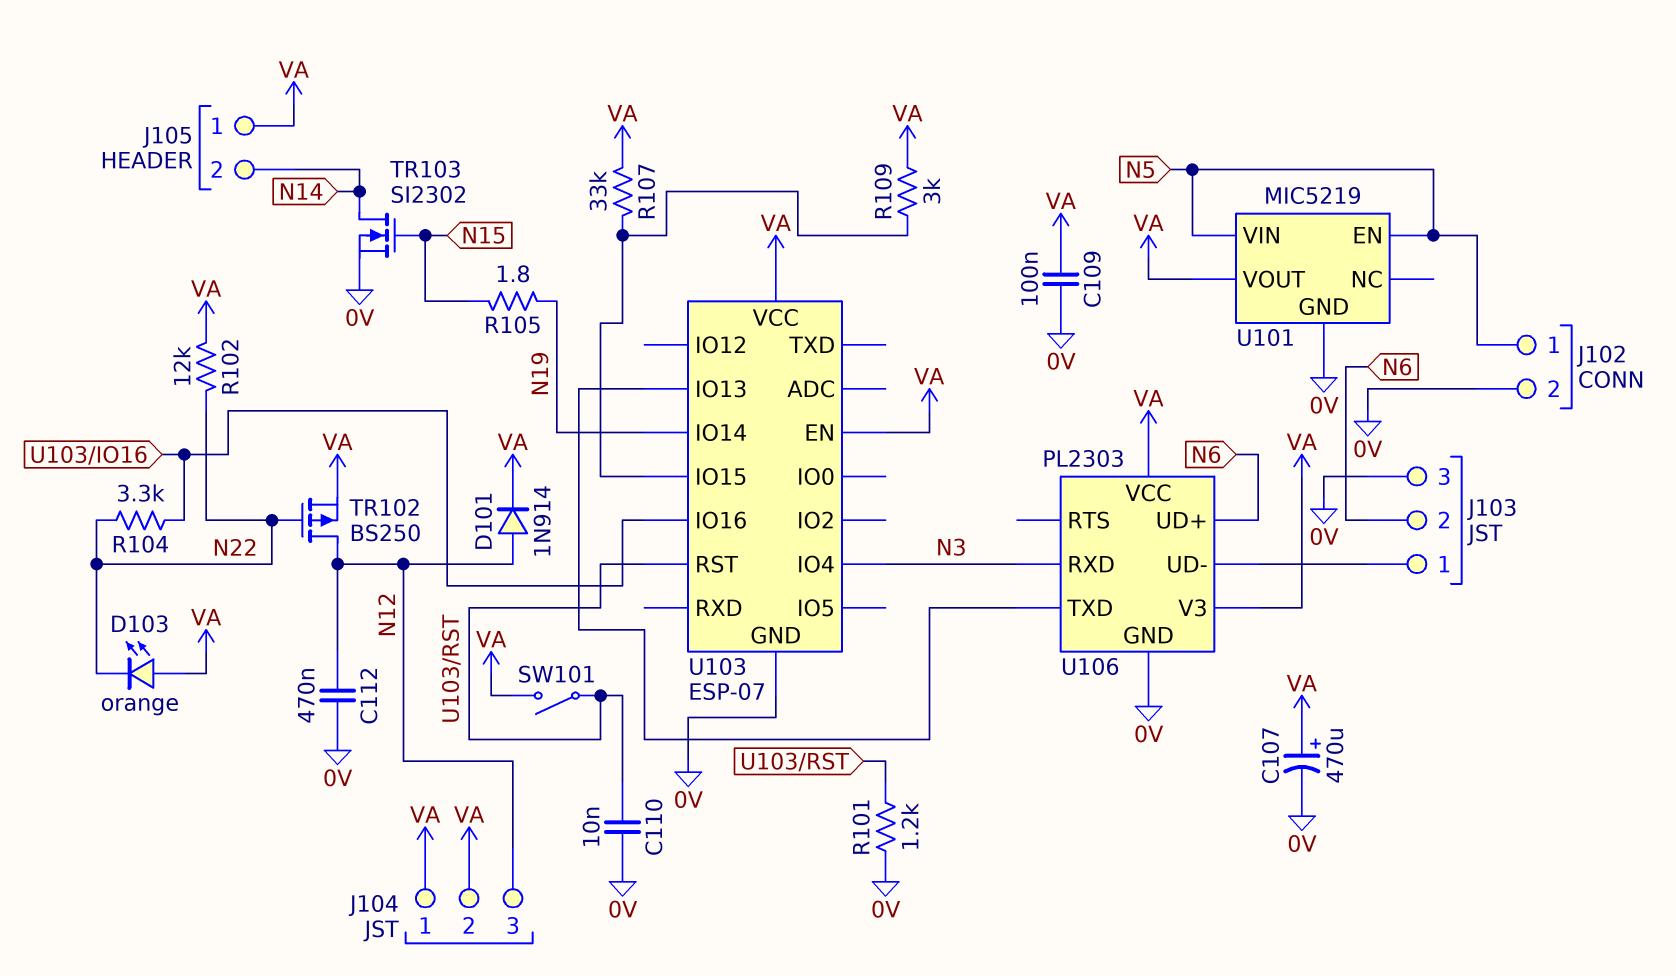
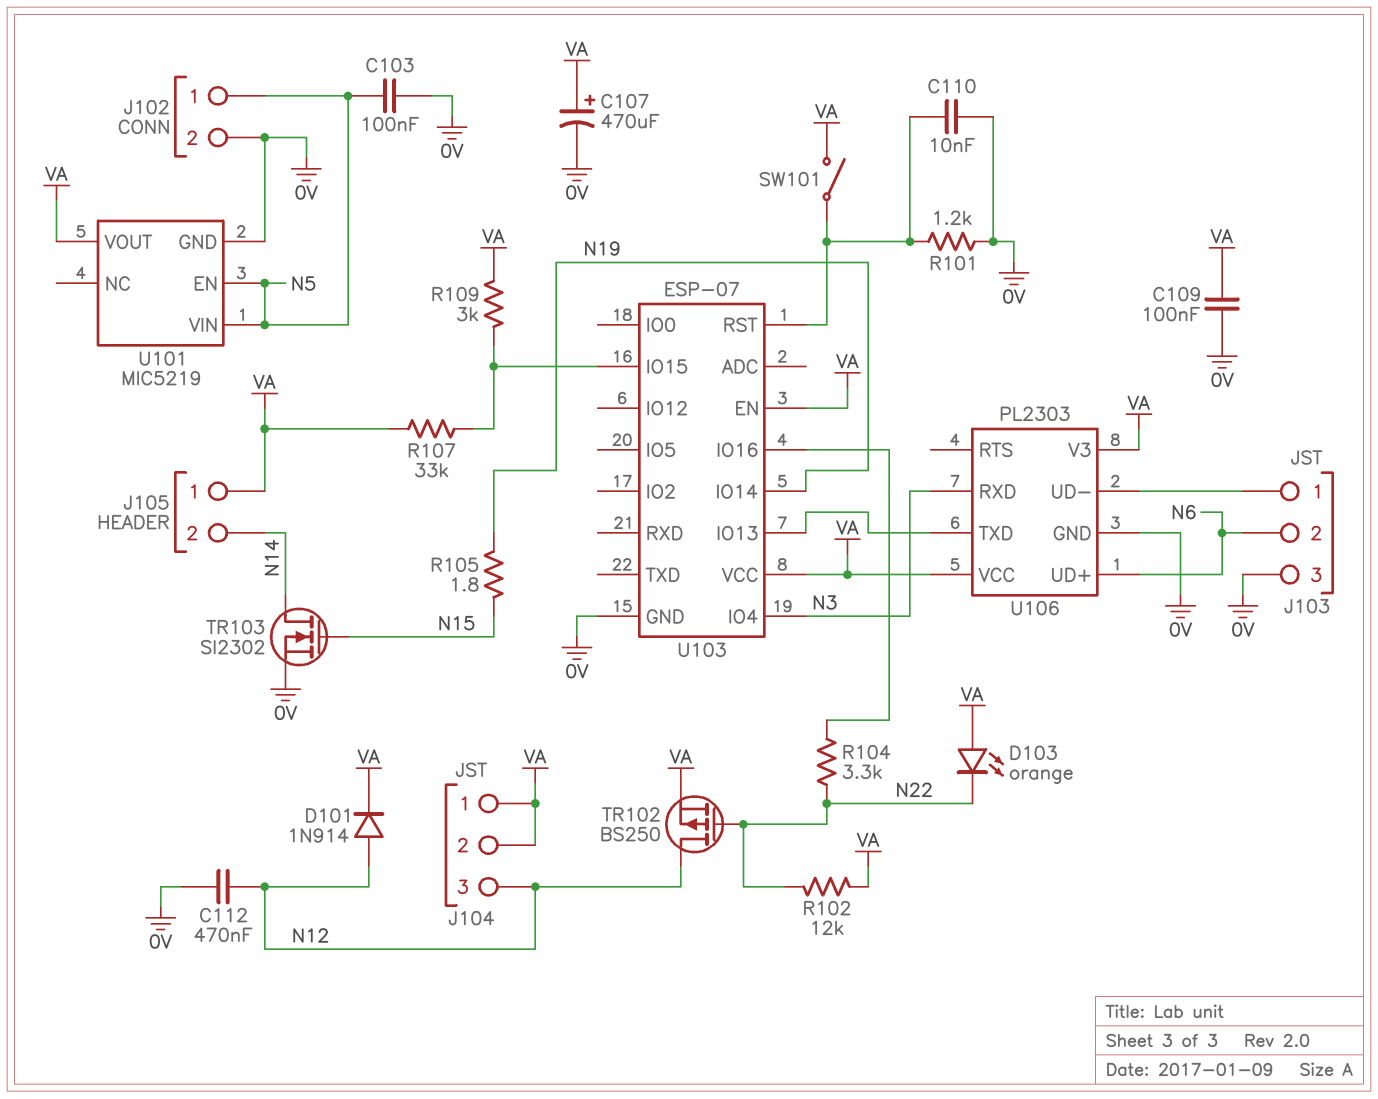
C103: none -> 100nF (0V, N5)

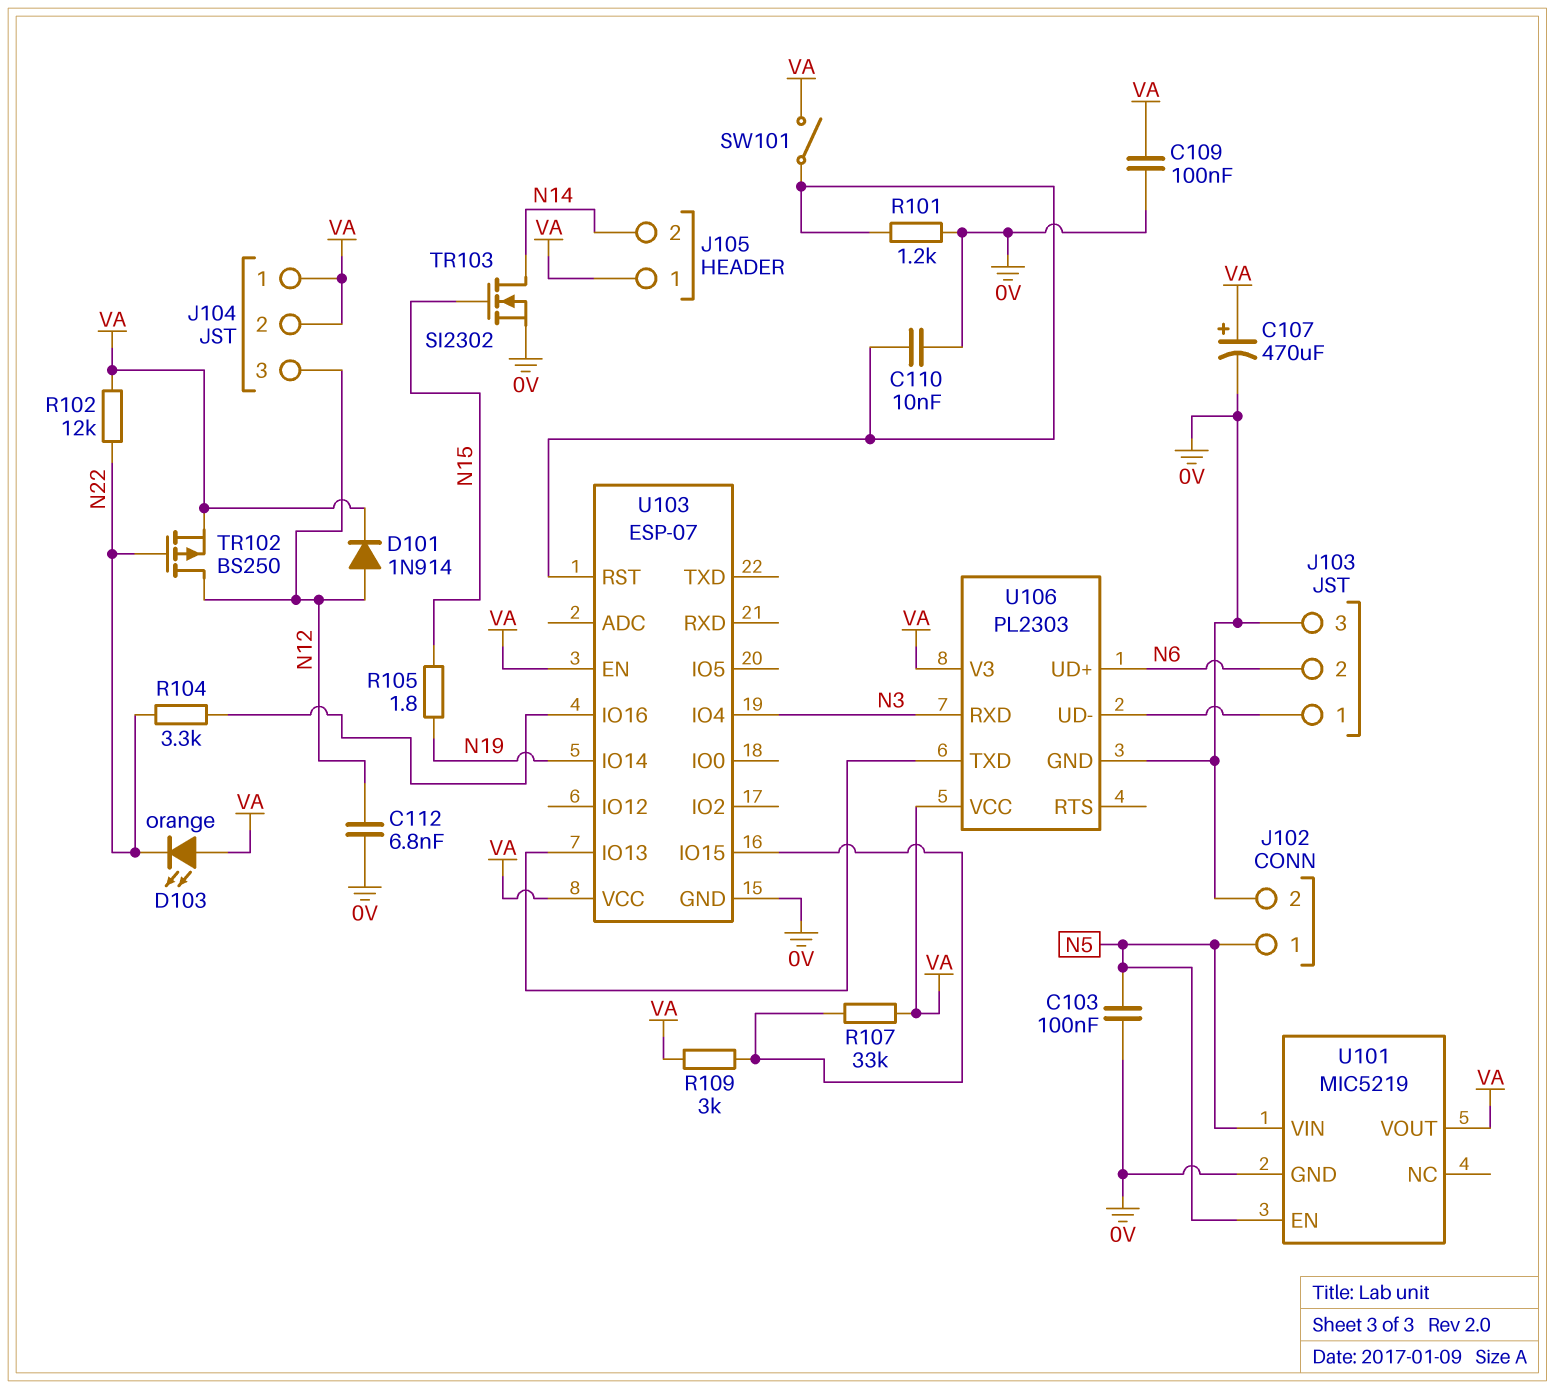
C112: 470nF (0V, N12) -> 6.8nF (0V, N12)

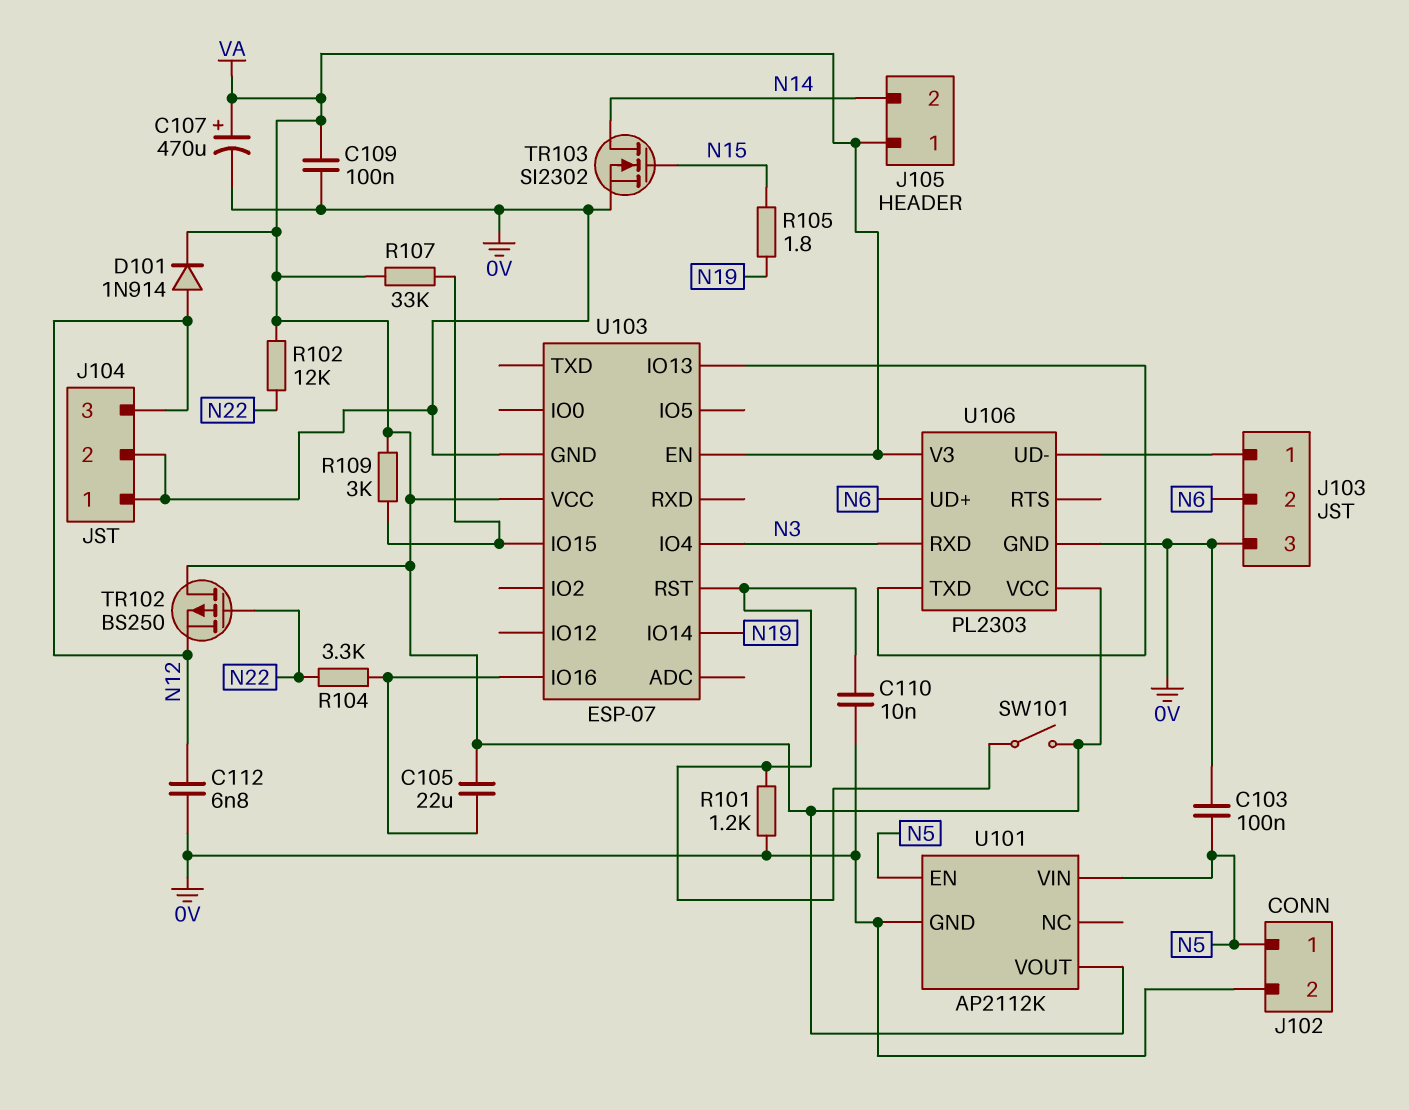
C105: none -> 22uF (U103/IO16, VA)
D103: LED orange (A VA, K N22) -> none
J104 pin 1: VA -> 0V
J104 pin 2: VA -> 0V
TR102: PMOS BS250 (G N22, D N12, S VA) -> PMOS BS250 (G N22, D VA, S N12)
U101: MIC5219 -> AP2112K

